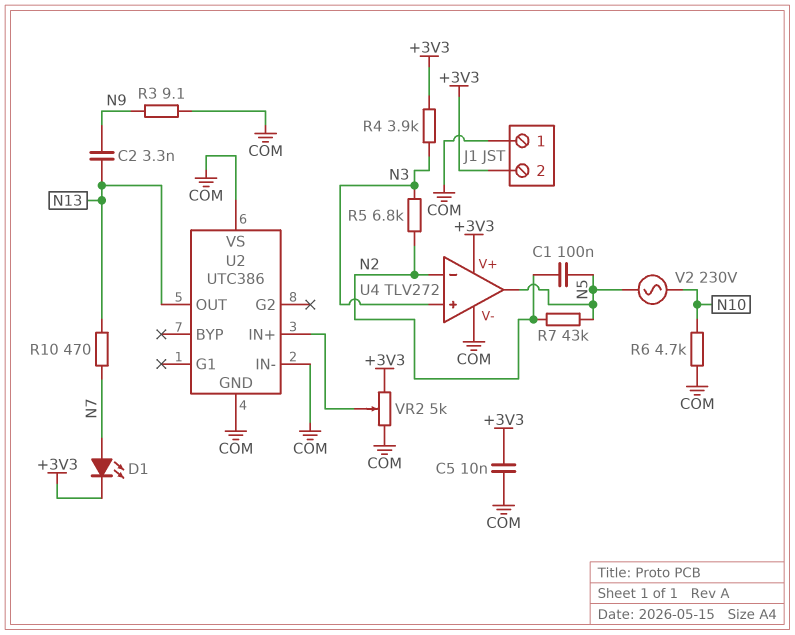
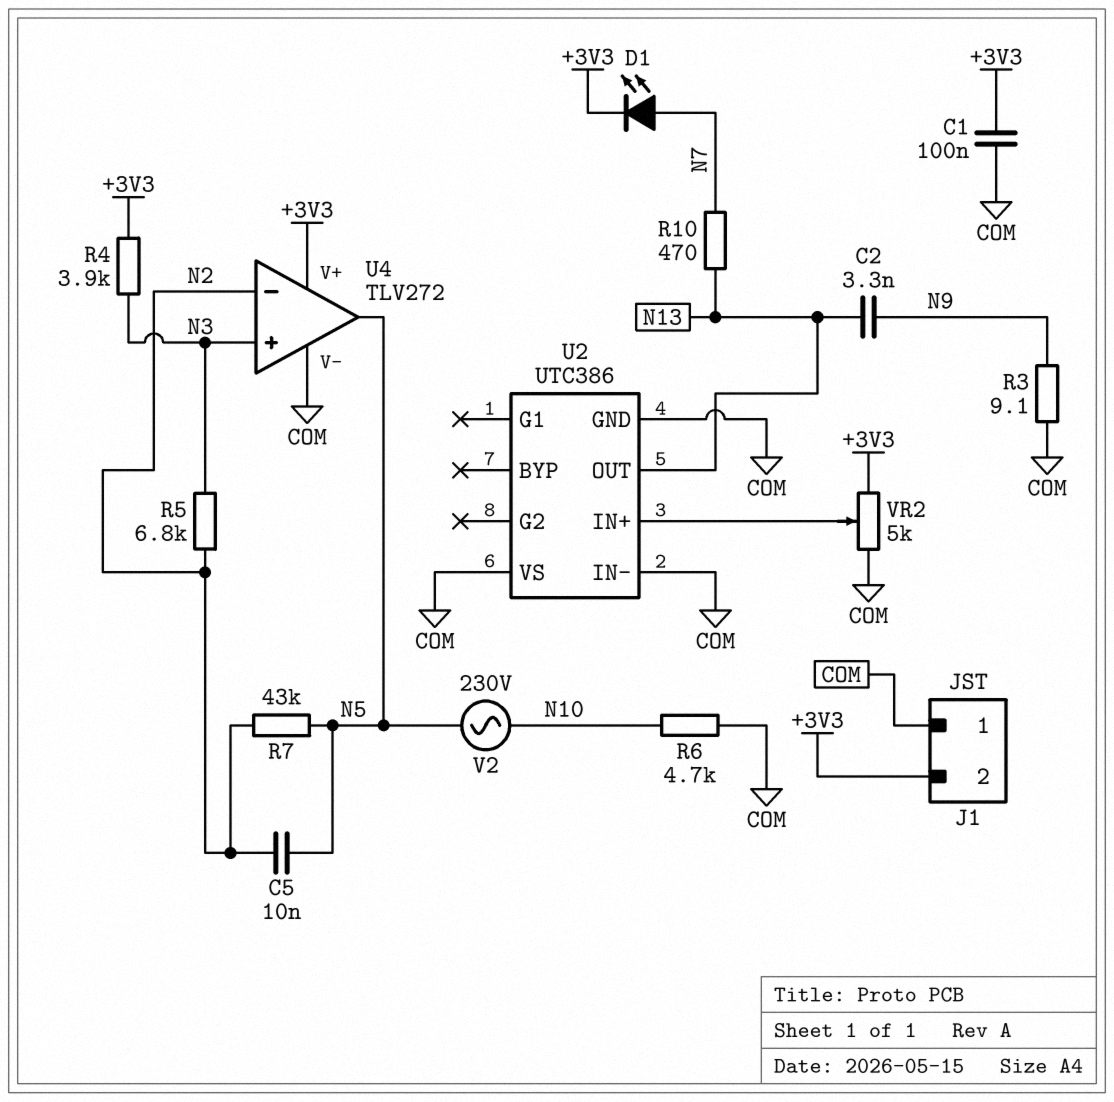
C1: 100nF (N2, N5) -> 100nF (+3V3, COM)
C5: 10nF (+3V3, COM) -> 10nF (N2, N5)

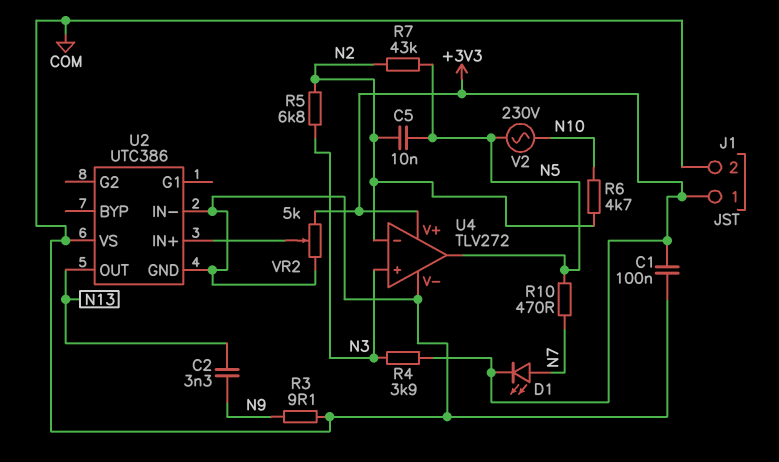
J1 pin 1: COM -> +3V3
J1 pin 2: +3V3 -> COM
R6: 4.7k (COM, N10) -> 4.7k (N2, N10)
R10: 470 (N7, N13) -> 470 (N5, N7)

